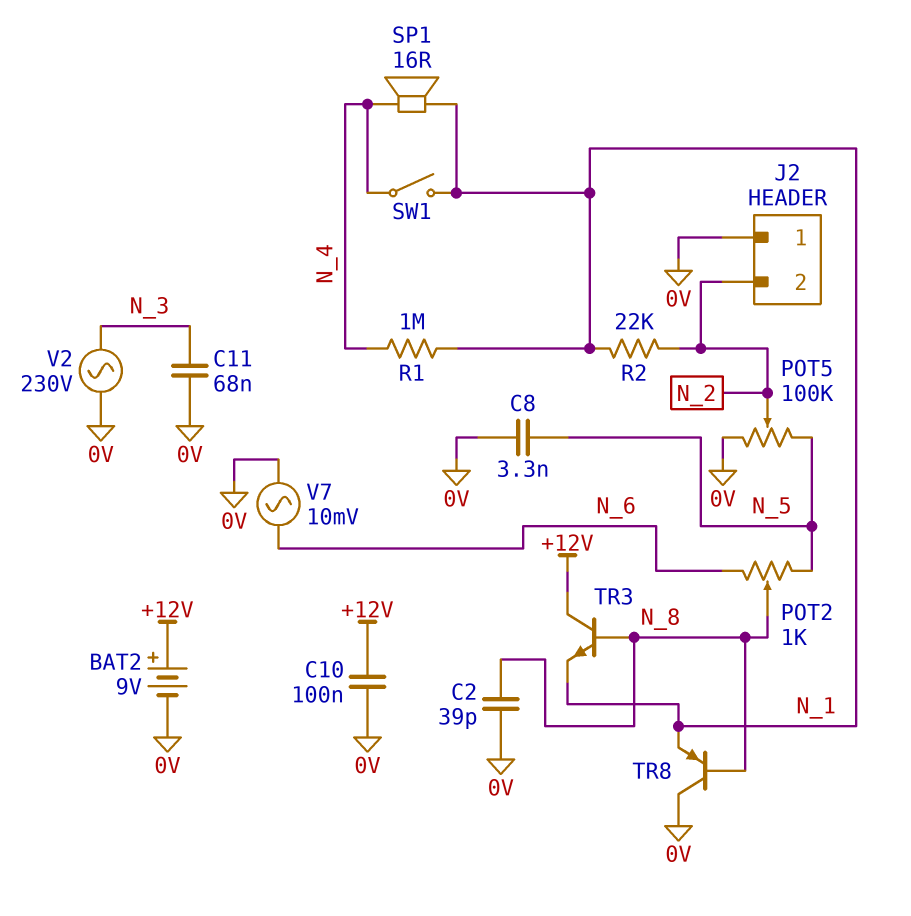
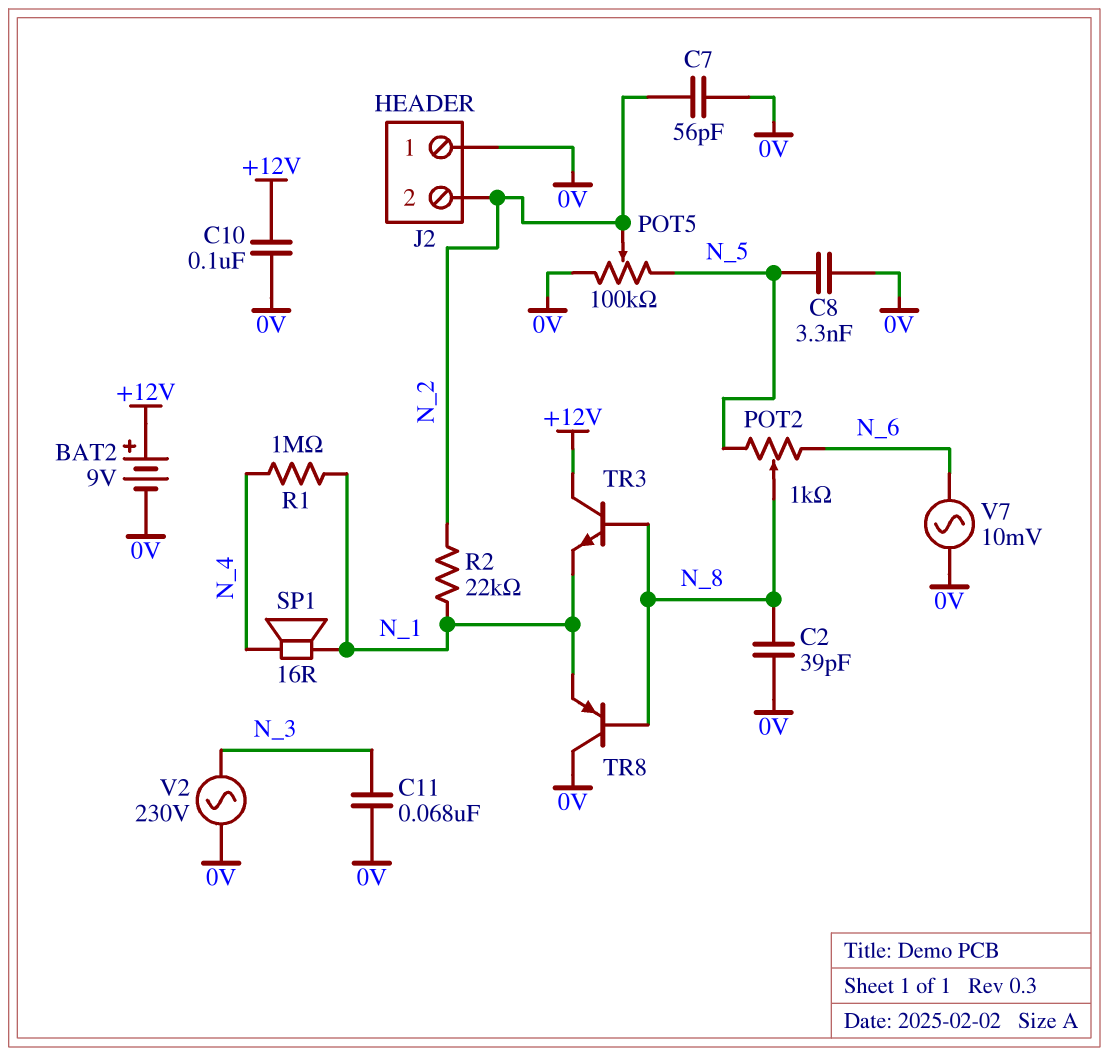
C7: none -> 56pF (0V, N_2)
SW1: switch (N_1, N_4) -> none

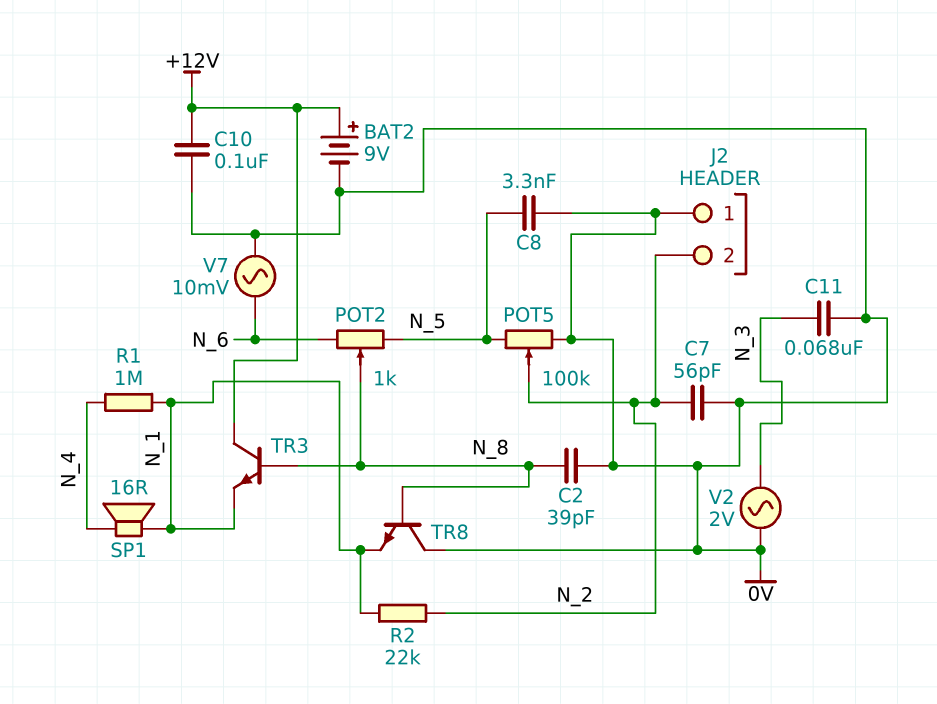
TR8: PNP (B N_8, C 0V, E N_1) -> NPN (B N_8, C 0V, E N_1)
V2: AC 230V (0V, N_3) -> AC 2V (0V, N_3)

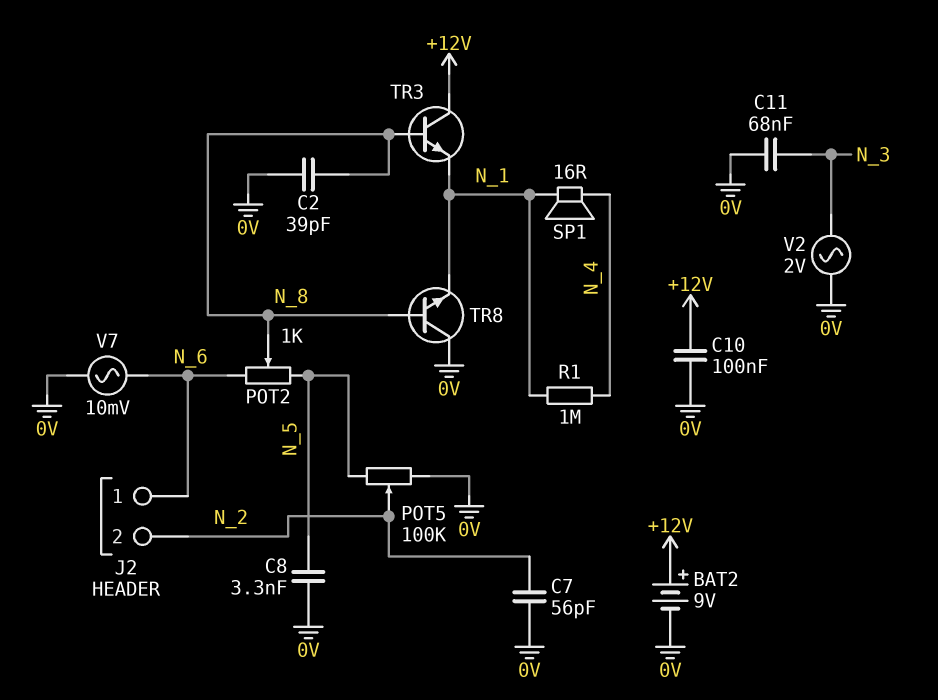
J2 pin 1: 0V -> N_6
R2: 22k (N_1, N_2) -> none

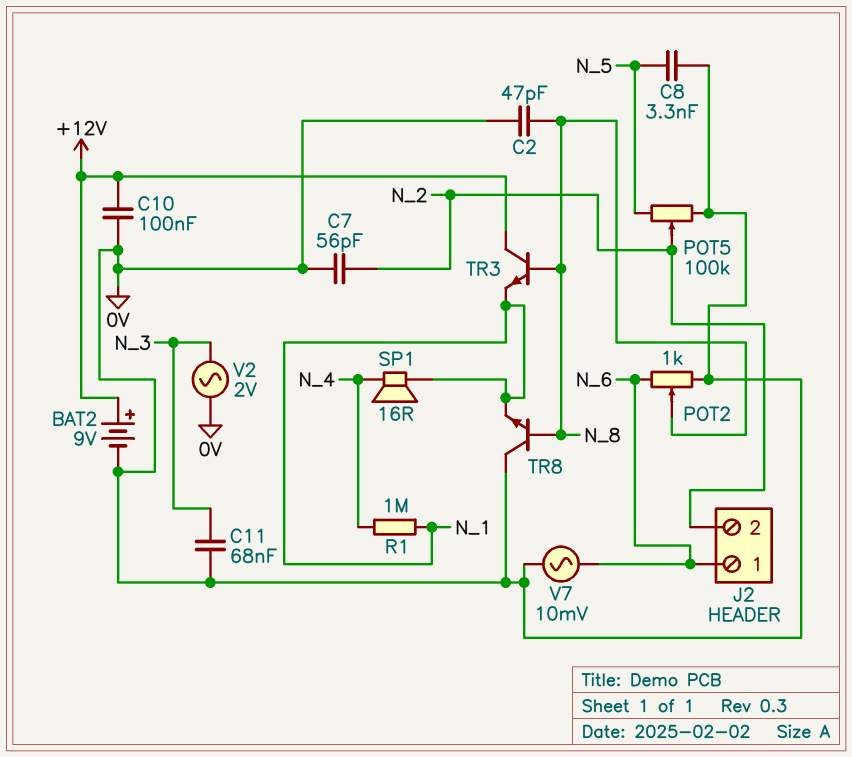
C2: 39pF (0V, N_8) -> 47pF (0V, N_8)
POT2: 1k (N_5, N_6, wiper N_8) -> 1k (0V, N_6, wiper N_8)

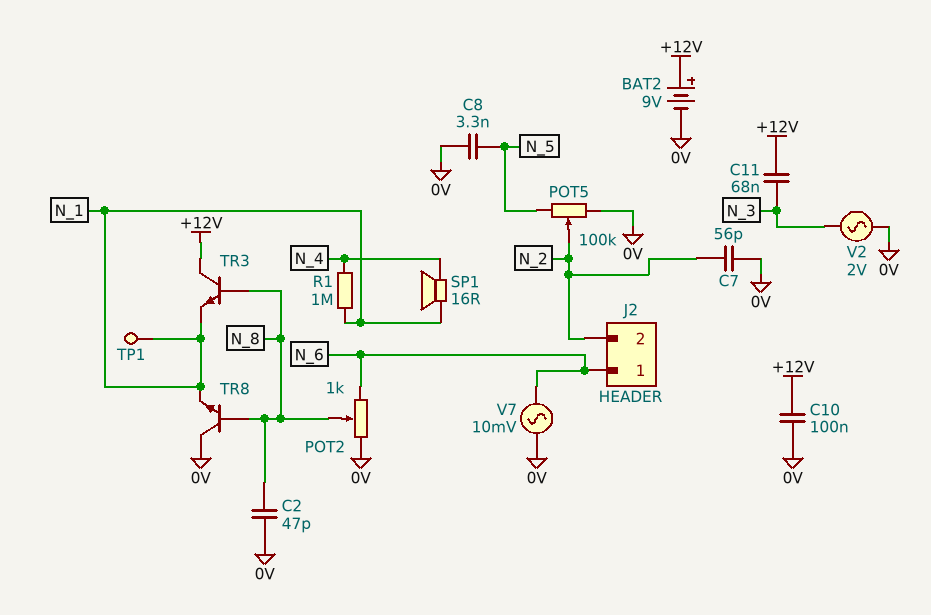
C11: 68nF (0V, N_3) -> 68nF (+12V, N_3)
TP1: none -> test point (N_1)

